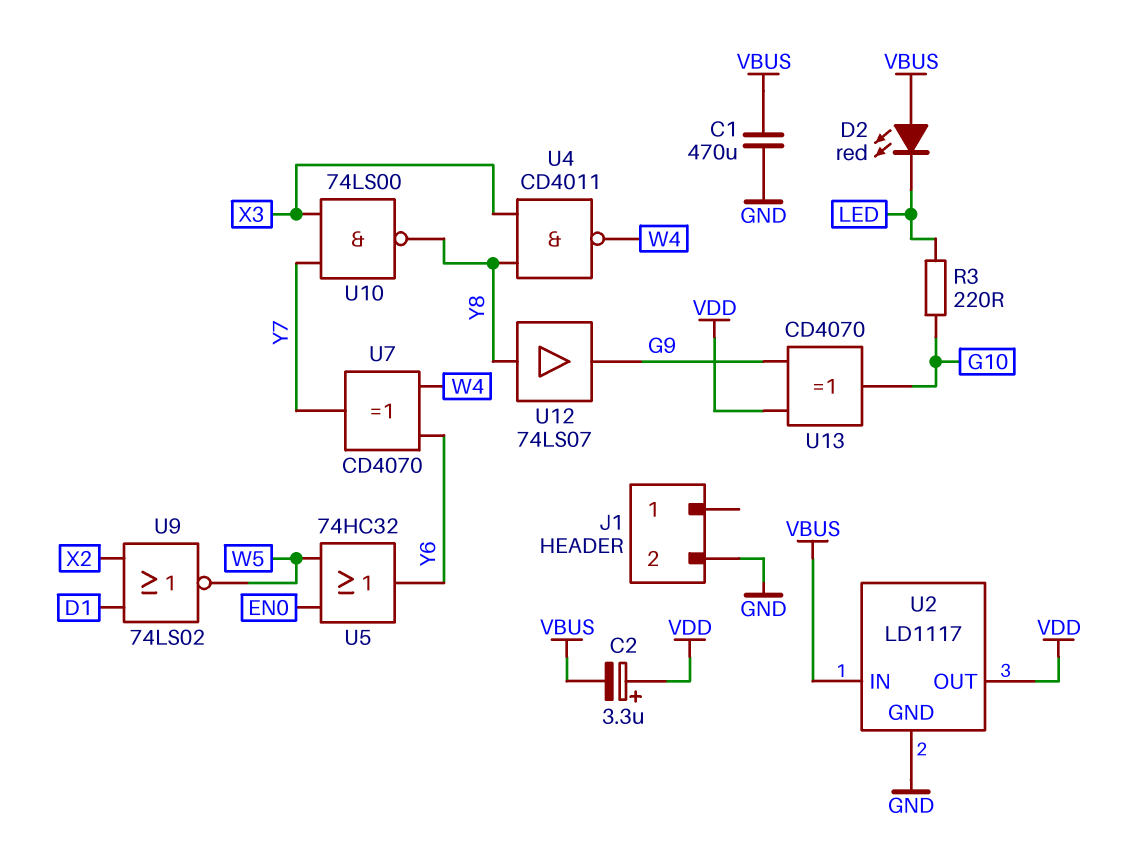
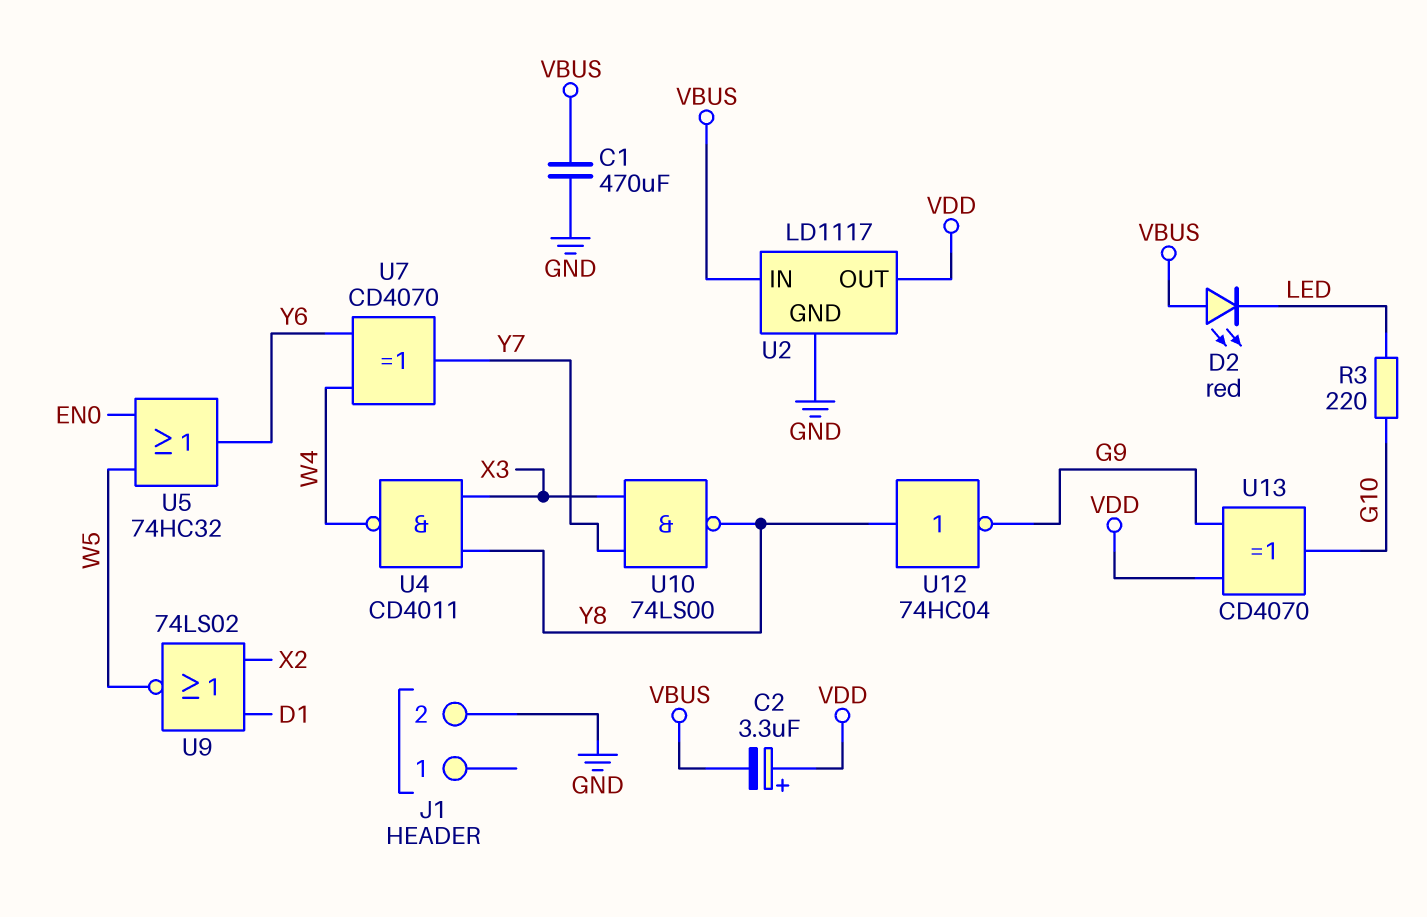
U12: buffer 74LS07 (in Y8, out G9) -> NOT 74HC04 (in Y8, out G9)

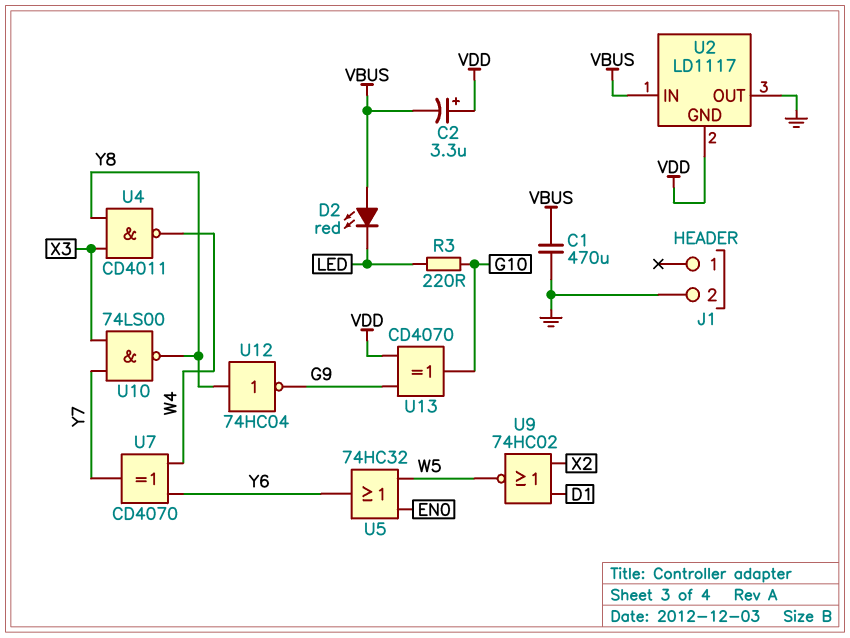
U2 pin GND: GND -> VDD
U2 pin OUT: VDD -> GND
U9: NOR 74LS02 (in D1, in X2, out W5) -> NOR 74HC02 (in D1, in X2, out W5)

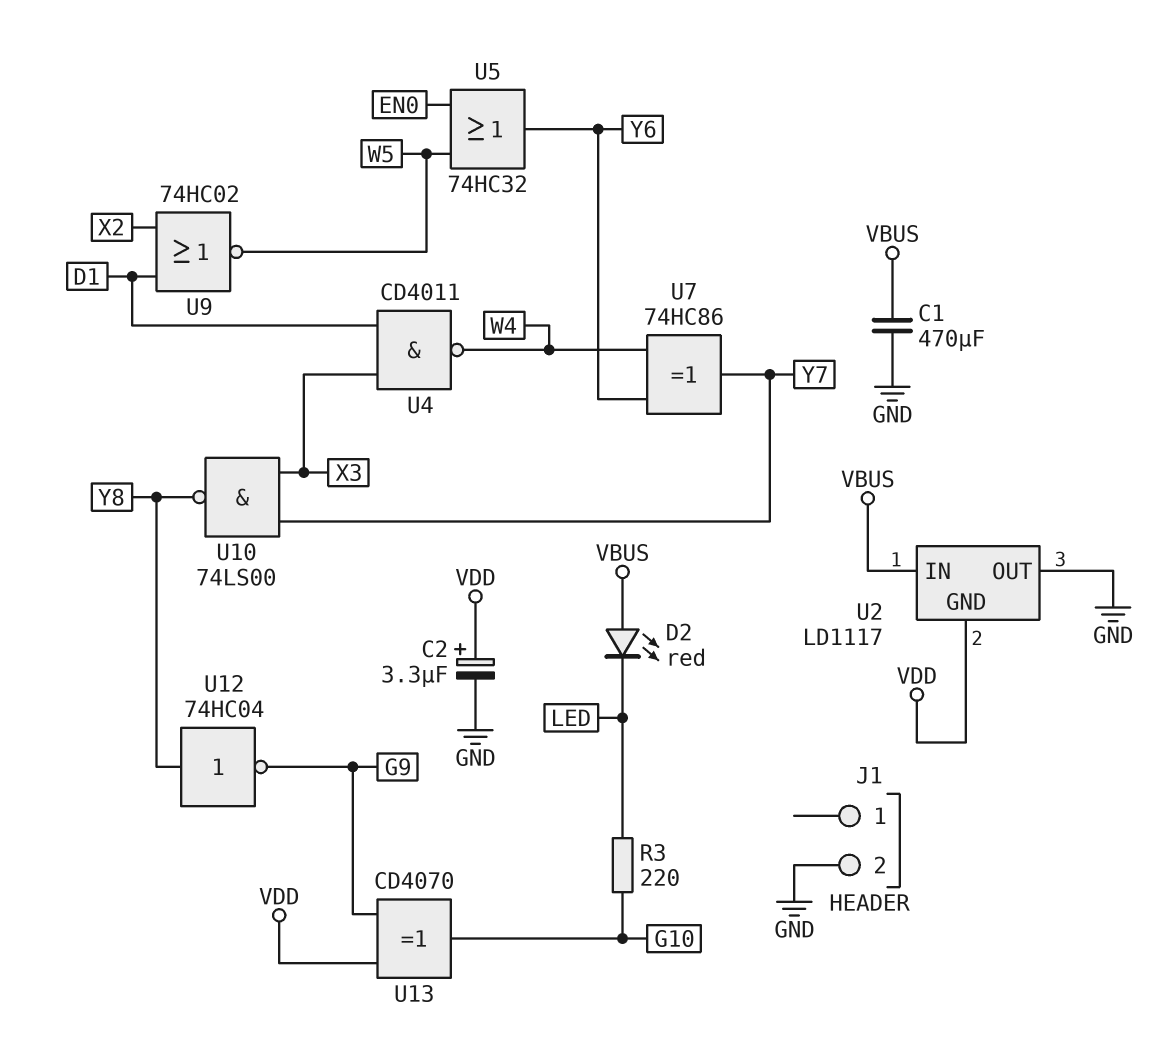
C2: 3.3uF (plus VDD, minus VBUS) -> 3.3uF (plus VDD, minus GND)
U4: NAND CD4011 (in X3, in Y8, out W4) -> NAND CD4011 (in D1, in X3, out W4)
U7: XOR CD4070 (in W4, in Y6, out Y7) -> XOR 74HC86 (in W4, in Y6, out Y7)

